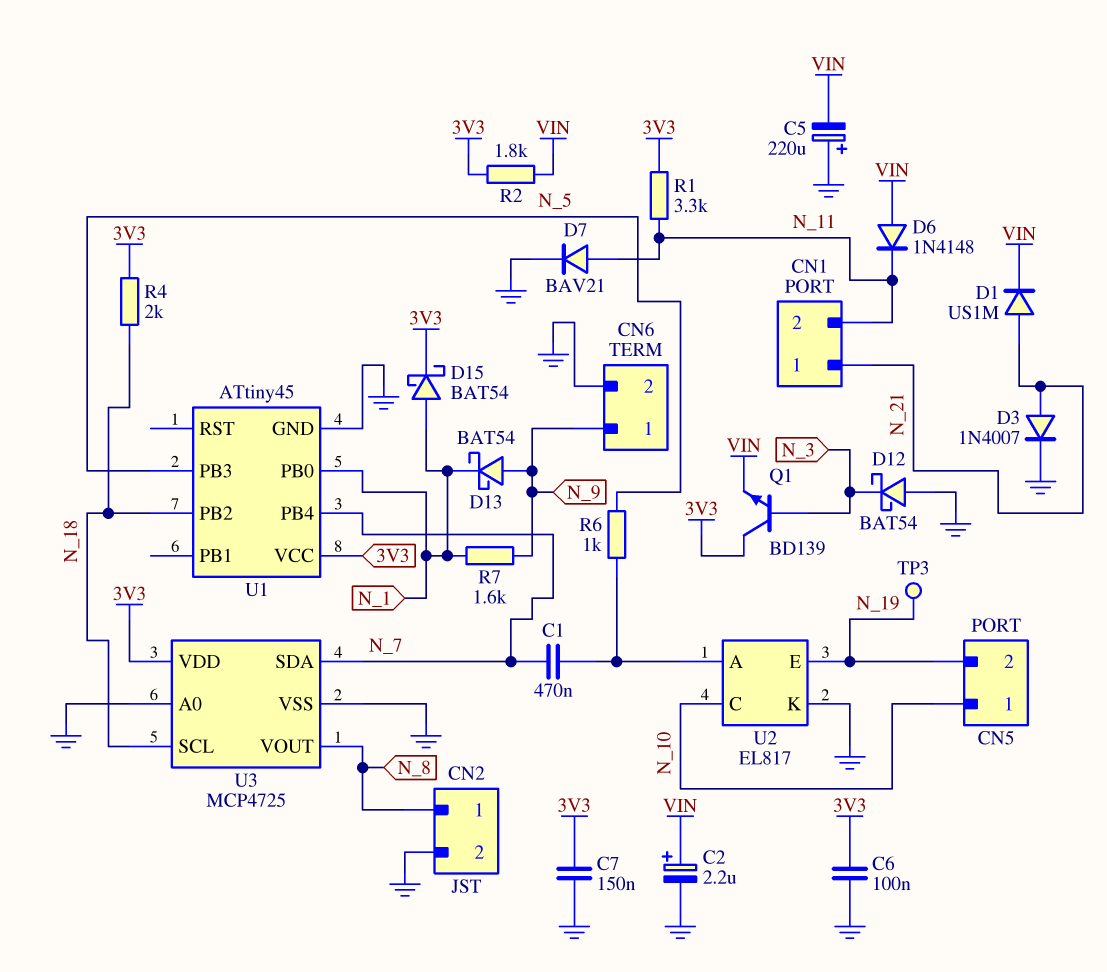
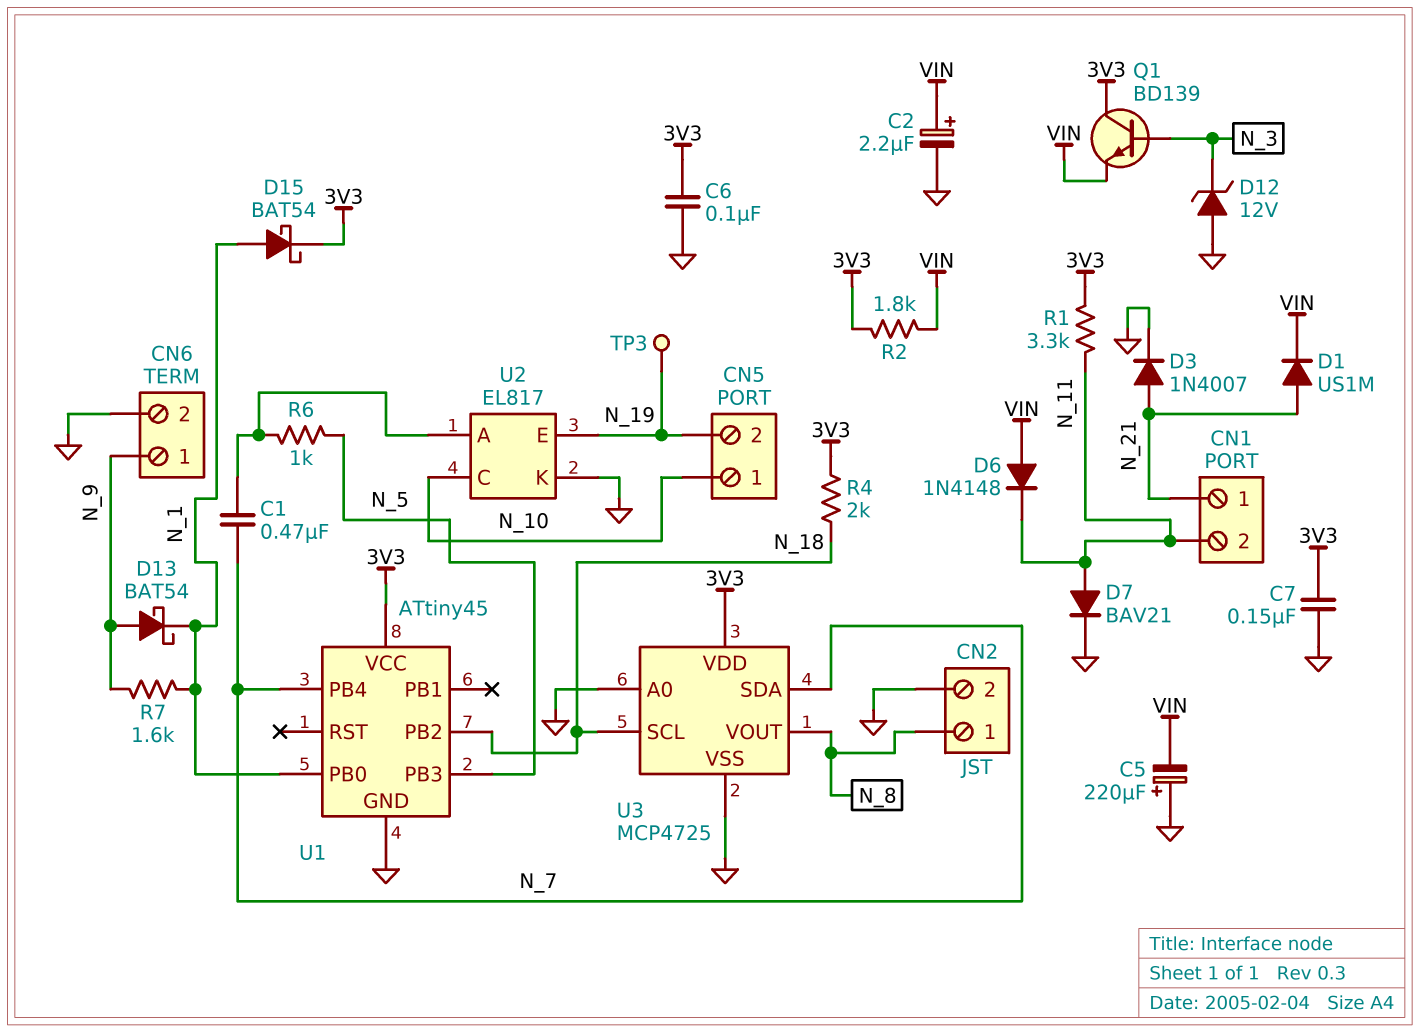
D12: schottky BAT54 (A GND, K N_3) -> zener 12V (A GND, K N_3)

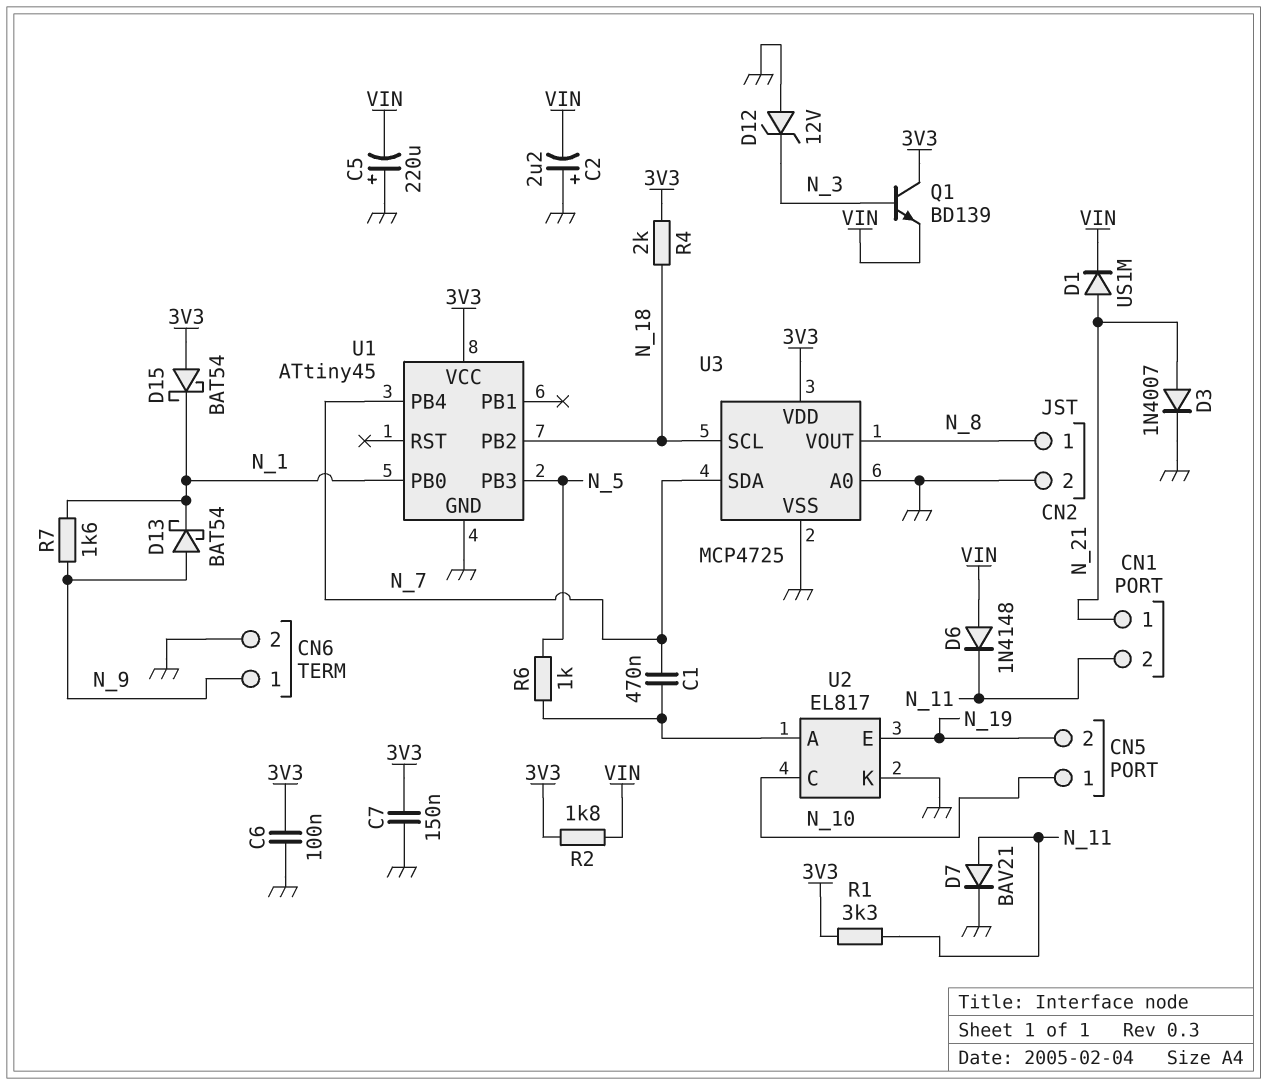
C2: 2.2uF (plus VIN, minus GND) -> 2.2uF (plus GND, minus VIN)
D15: schottky BAT54 (A N_1, K 3V3) -> schottky BAT54 (A 3V3, K N_1)
TP3: test point (N_19) -> none

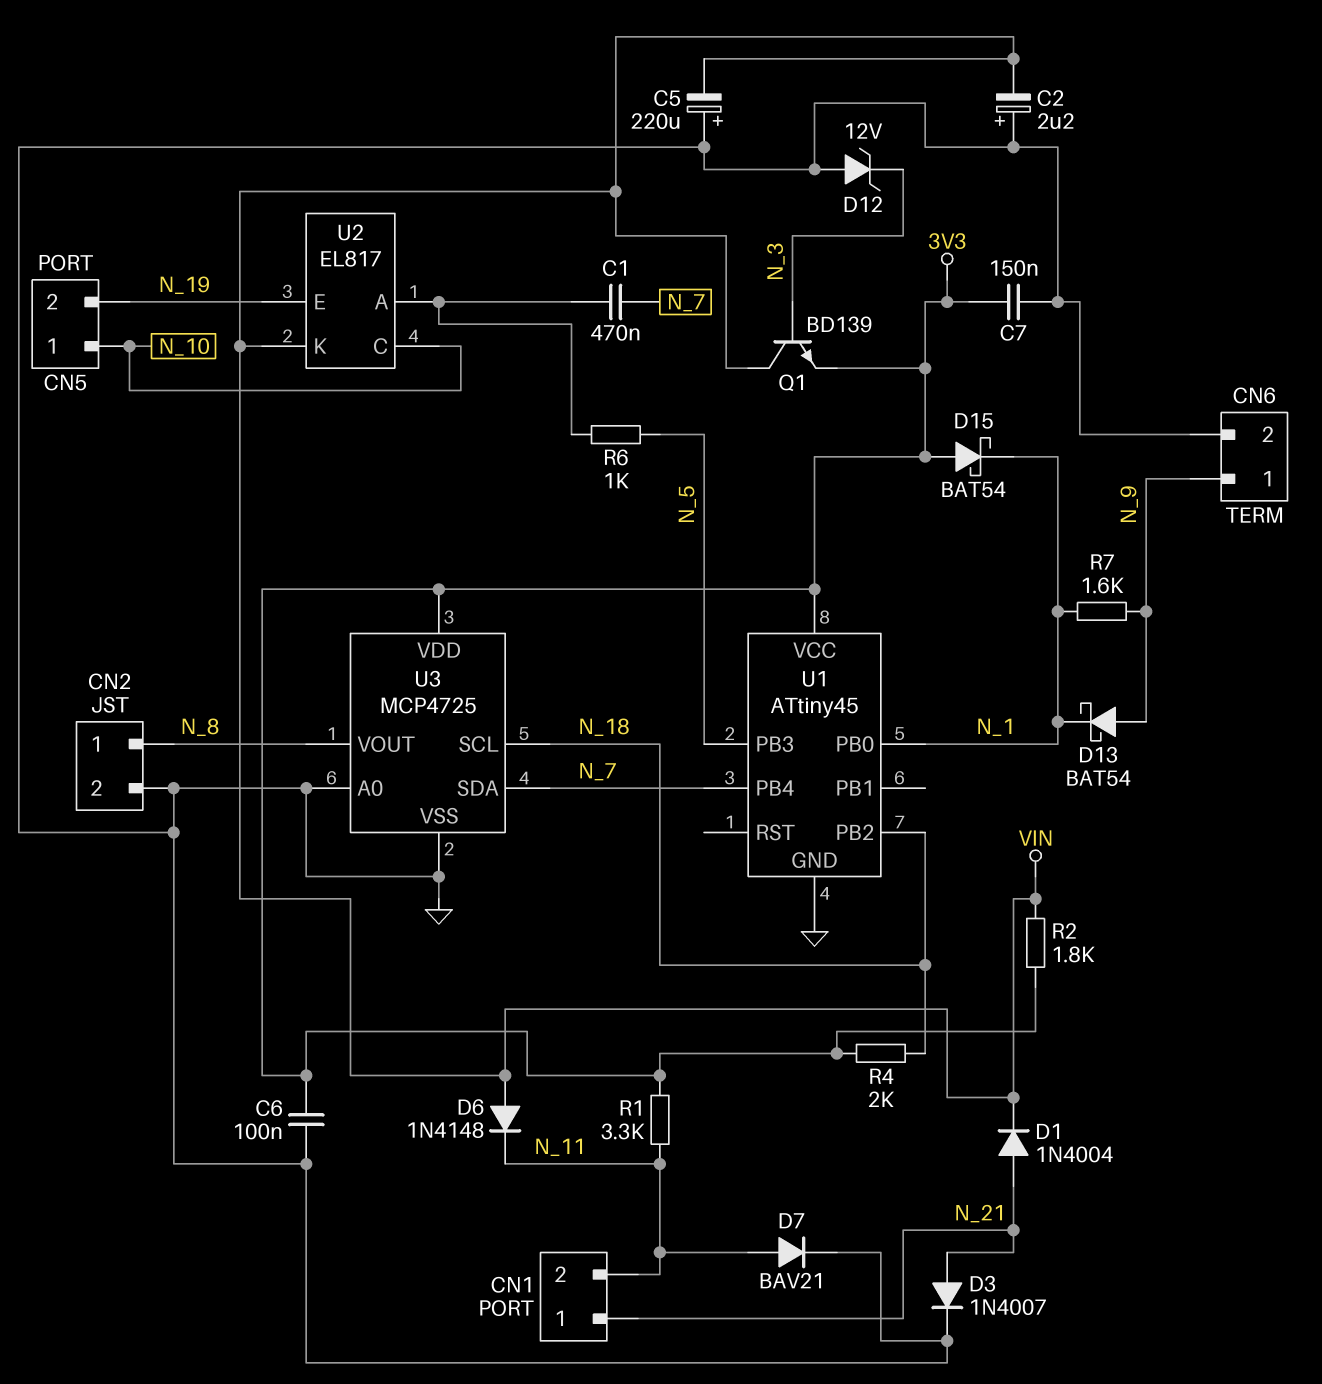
D1: diode US1M (A N_21, K VIN) -> diode 1N4004 (A N_21, K VIN)
Q1: NPN BD139 (B N_3, C 3V3, E VIN) -> NPN BD139 (B N_3, C VIN, E 3V3)
U2 pin K: GND -> VIN

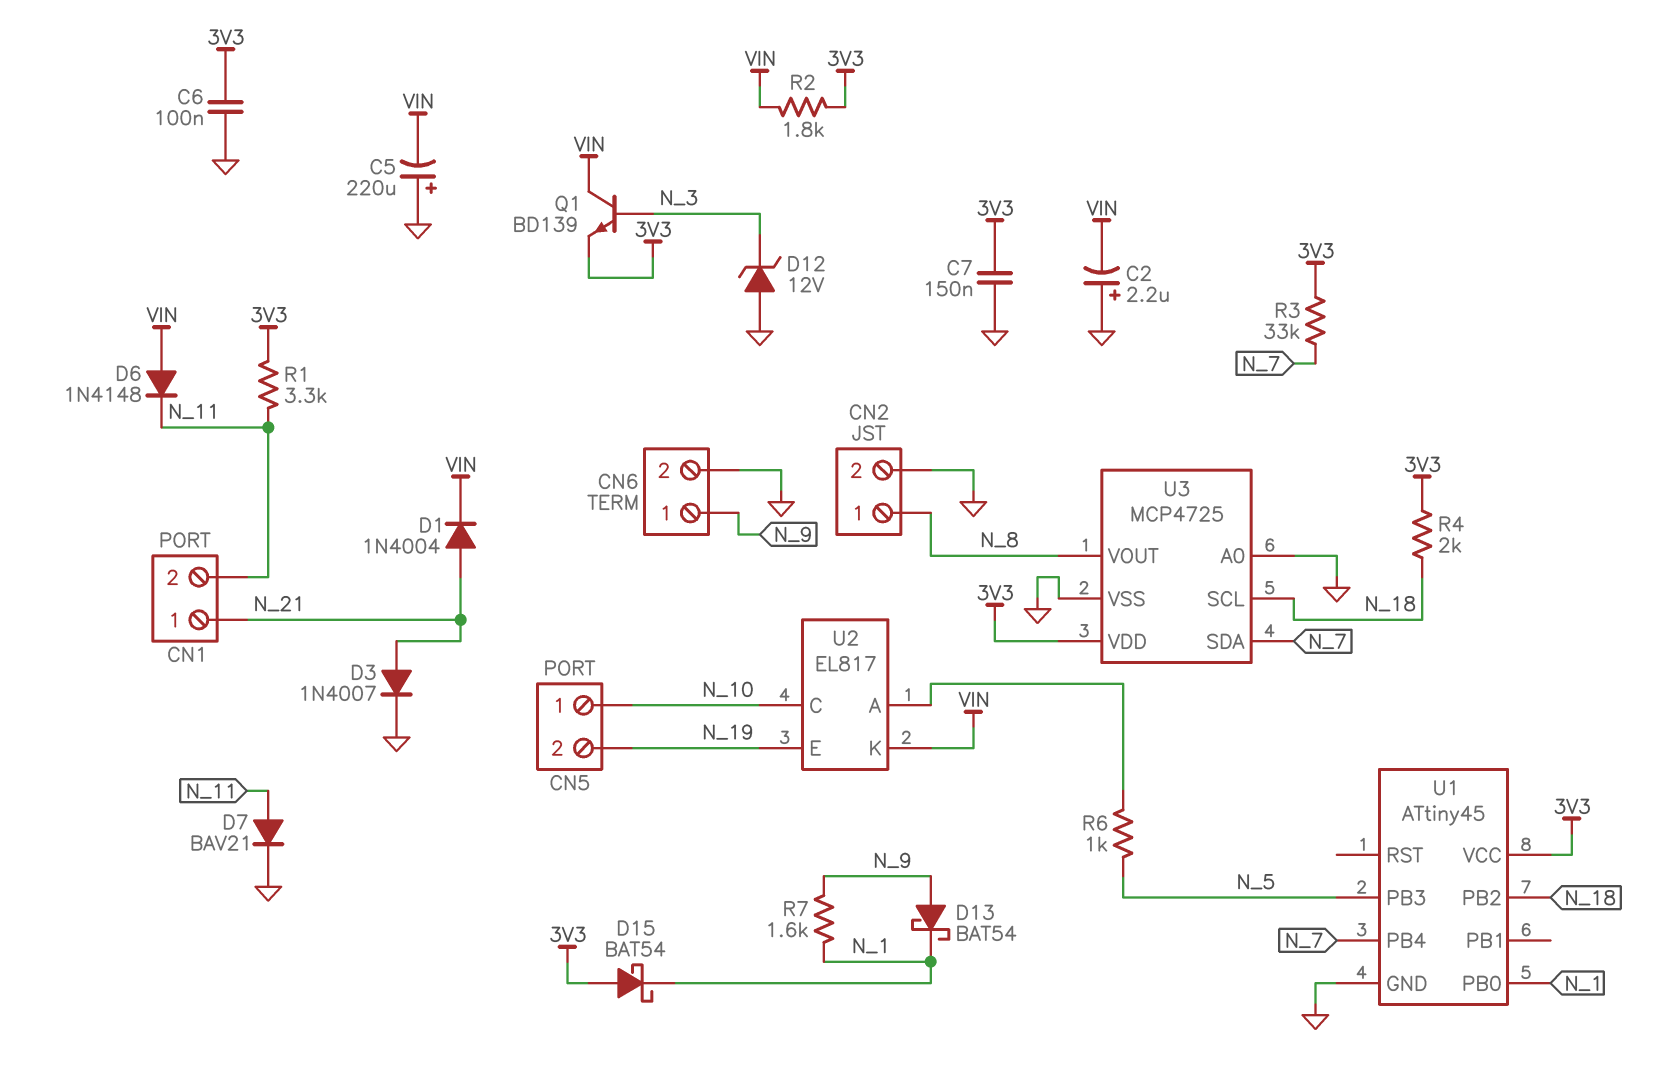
C1: 470nF (N_7, U2/A) -> none
R3: none -> 33k (3V3, N_7)

